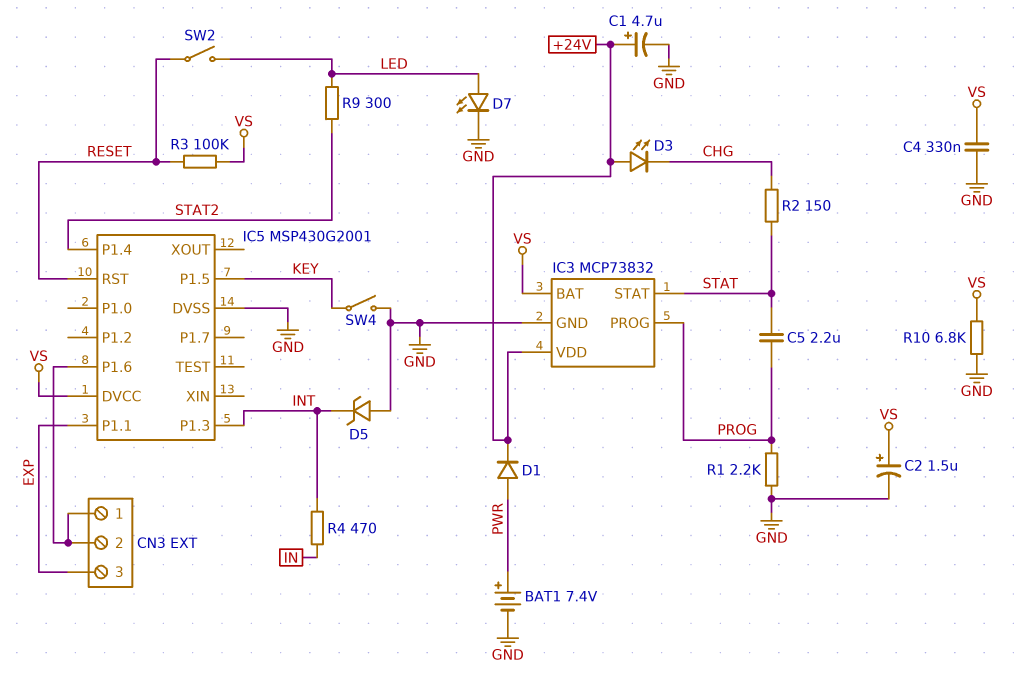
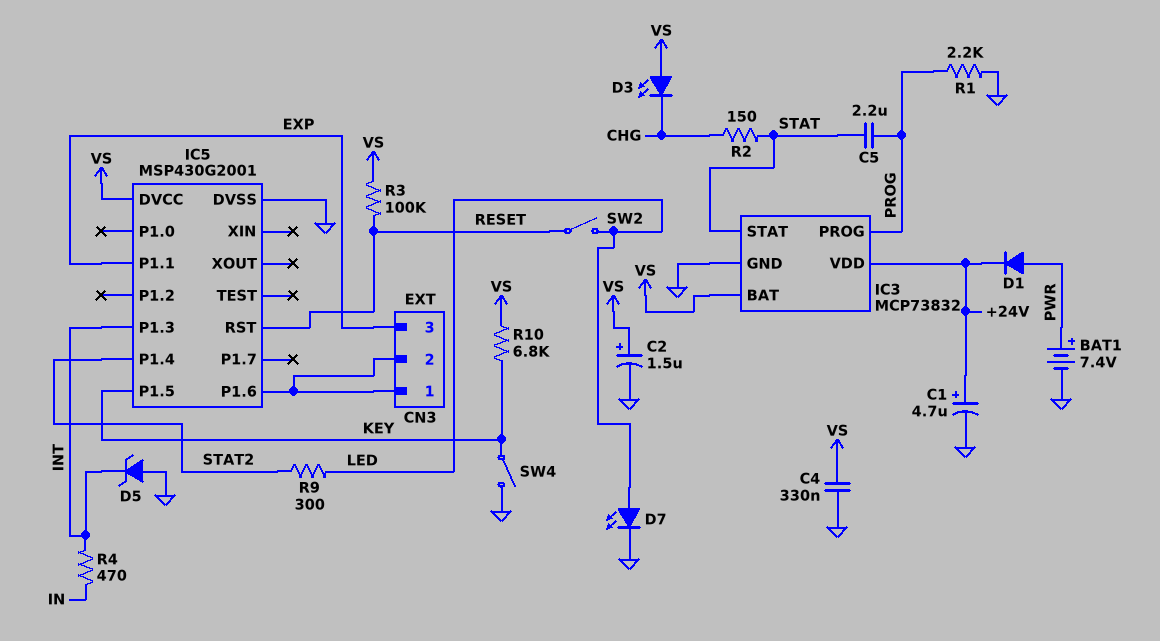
D3: LED (A +24V, K CHG) -> LED (A VS, K CHG)
R10: 6.8k (GND, VS) -> 6.8k (KEY, VS)

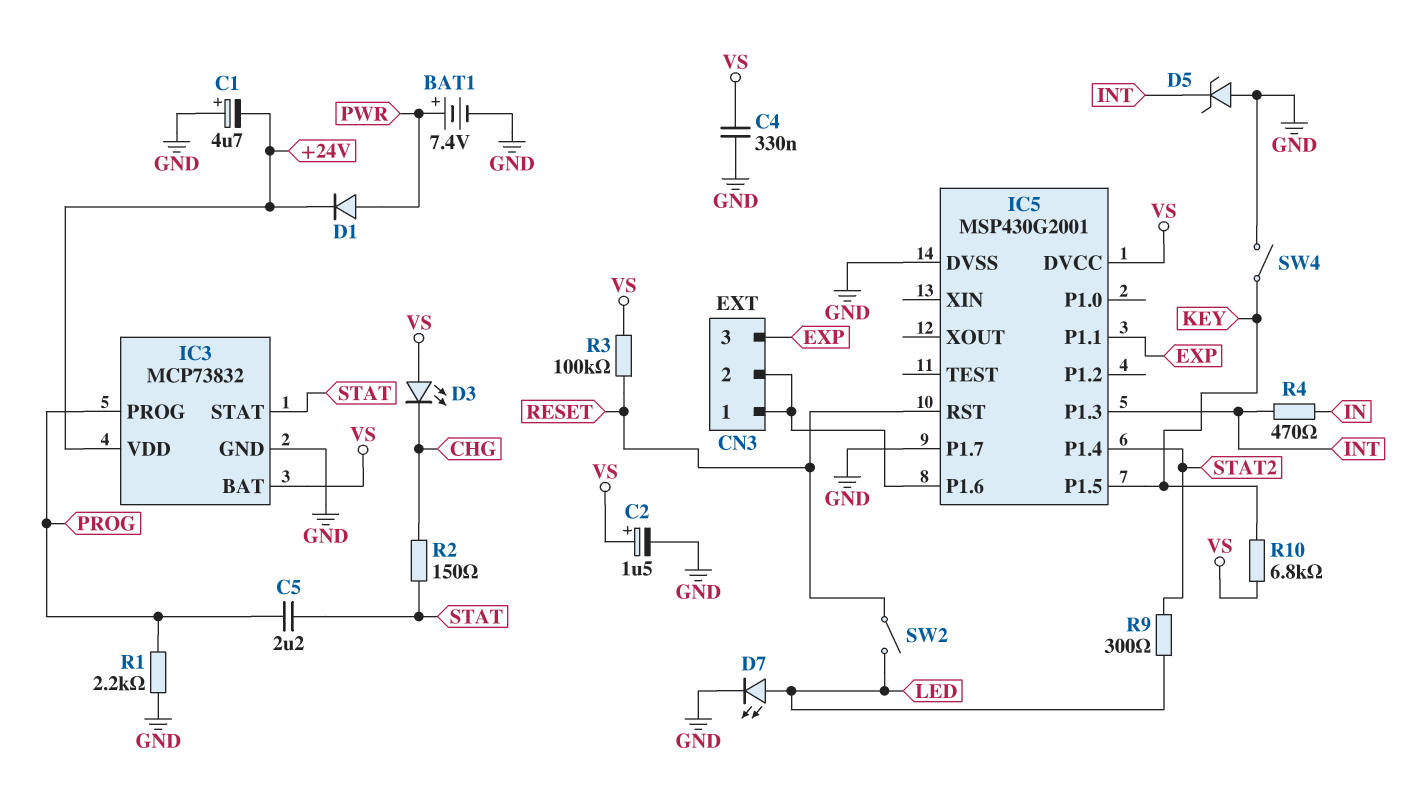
C1: 4.7uF (plus +24V, minus GND) -> 4.7uF (plus GND, minus +24V)
IC5 pin P1.7: none -> GND

